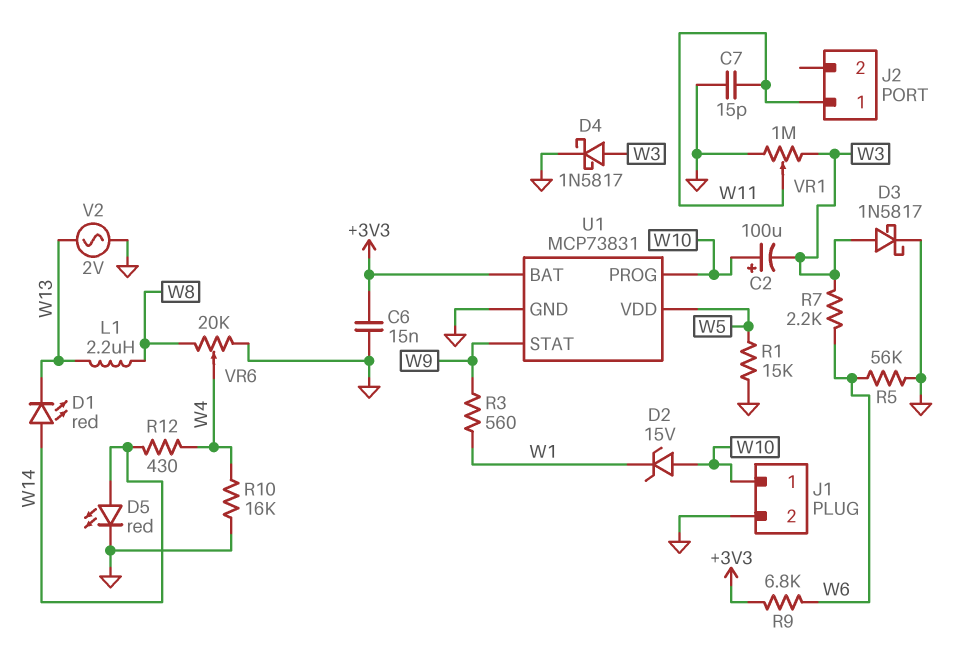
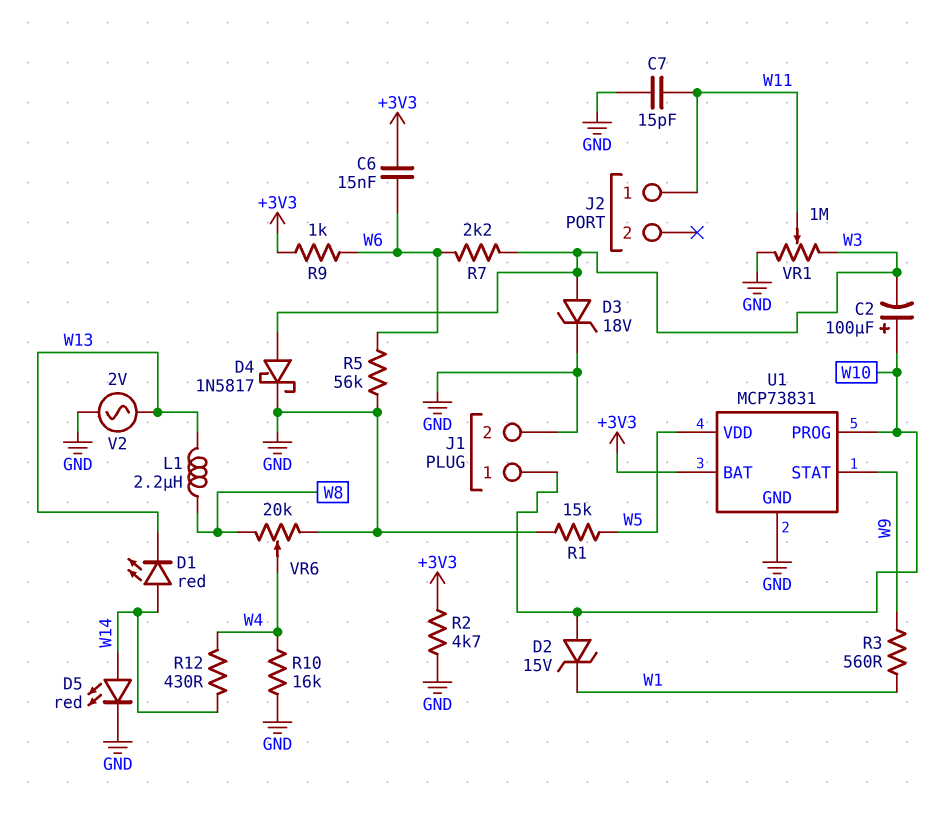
C6: 15nF (+3V3, GND) -> 15nF (+3V3, W6)
D3: schottky 1N5817 (A W3, K GND) -> zener 18V (A W3, K GND)
R2: none -> 4.7k (+3V3, GND)
R9: 6.8k (+3V3, W6) -> 1k (+3V3, W6)

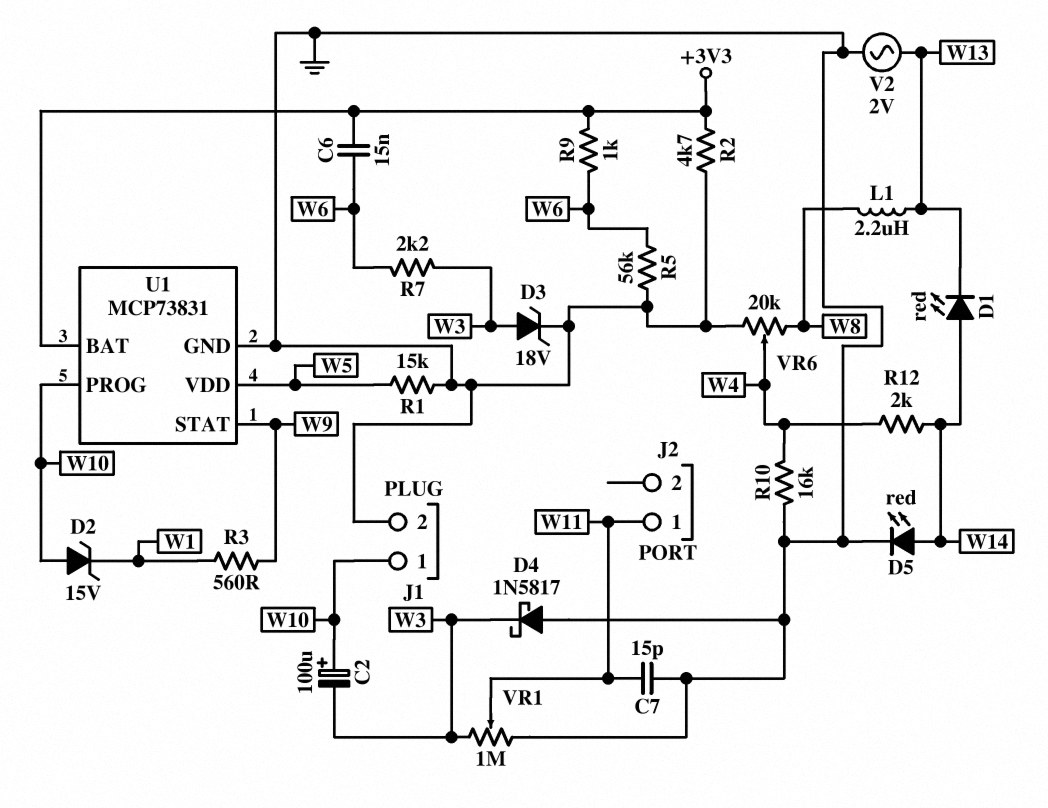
D4: schottky 1N5817 (A W3, K GND) -> schottky 1N5817 (A GND, K W3)
R12: 430 (W4, W14) -> 2k (W4, W14)

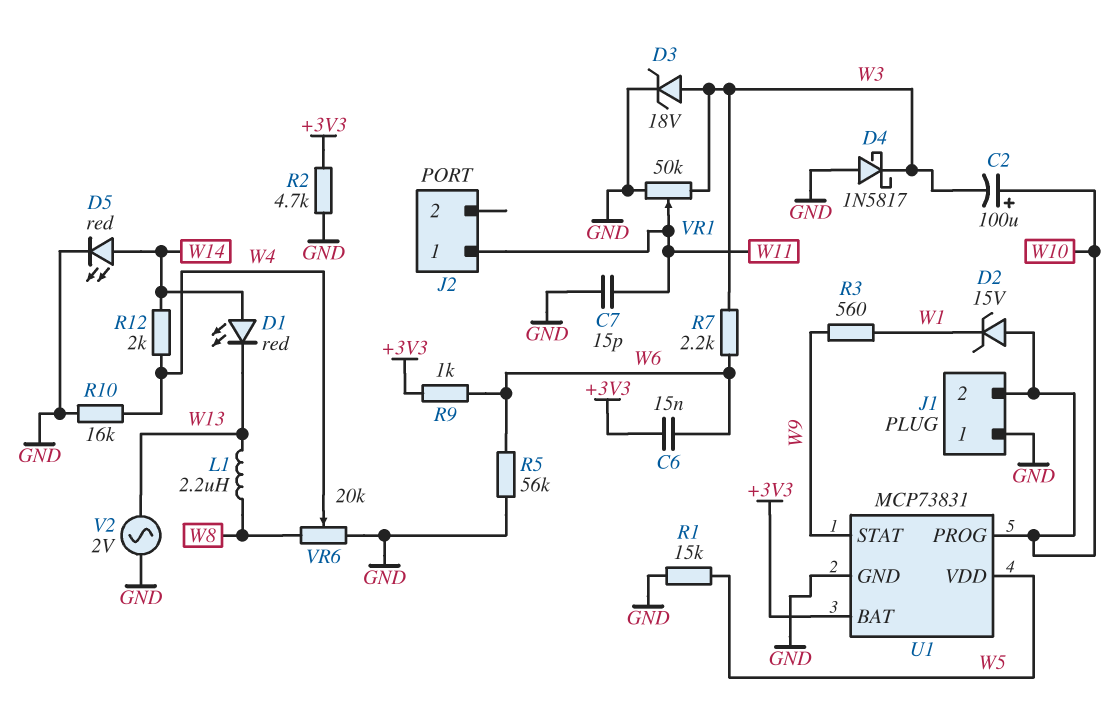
J1 pin 1: W10 -> GND
J1 pin 2: GND -> W10
VR1: 1M (GND, W3, wiper W11) -> 50k (GND, W3, wiper W11)

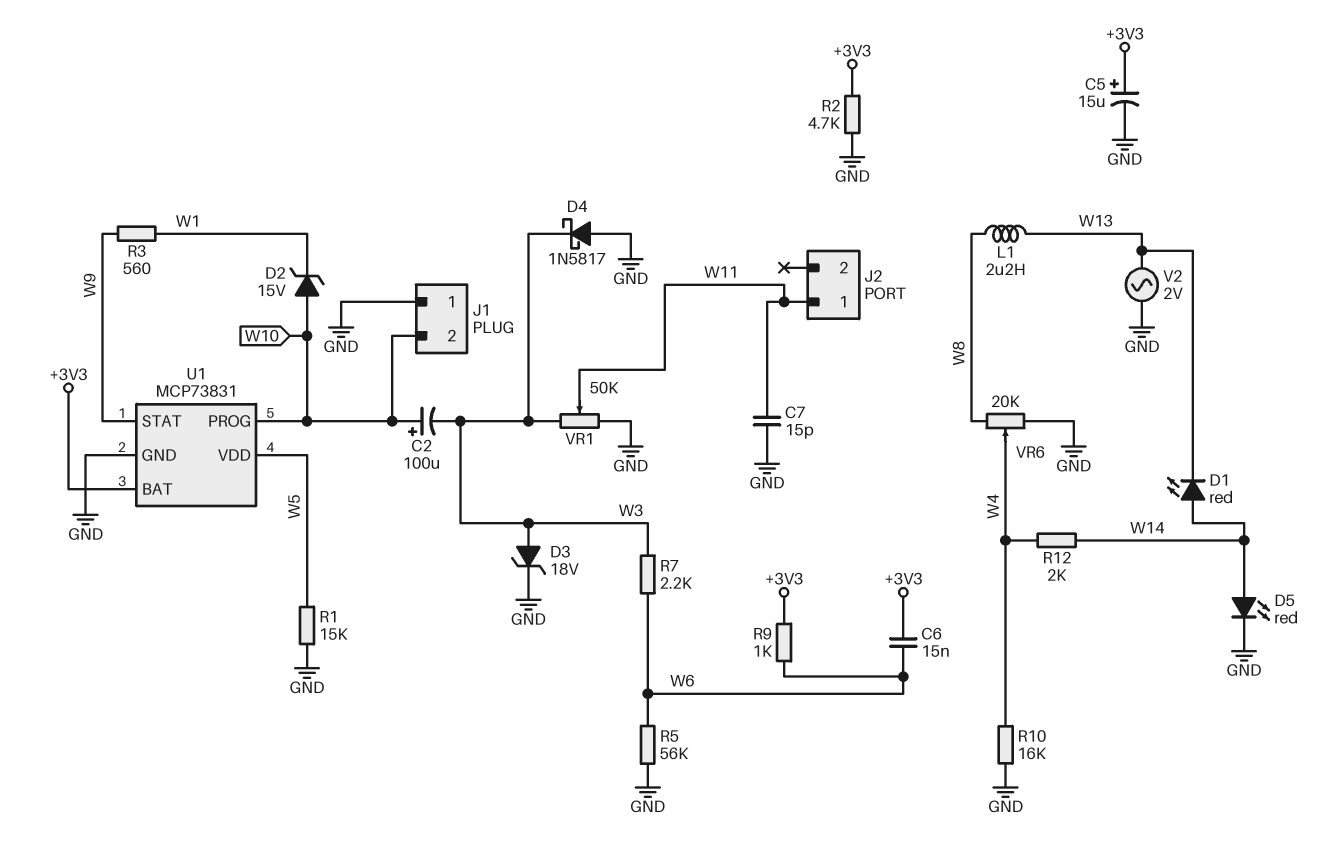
C5: none -> 15uF (plus +3V3, minus GND)

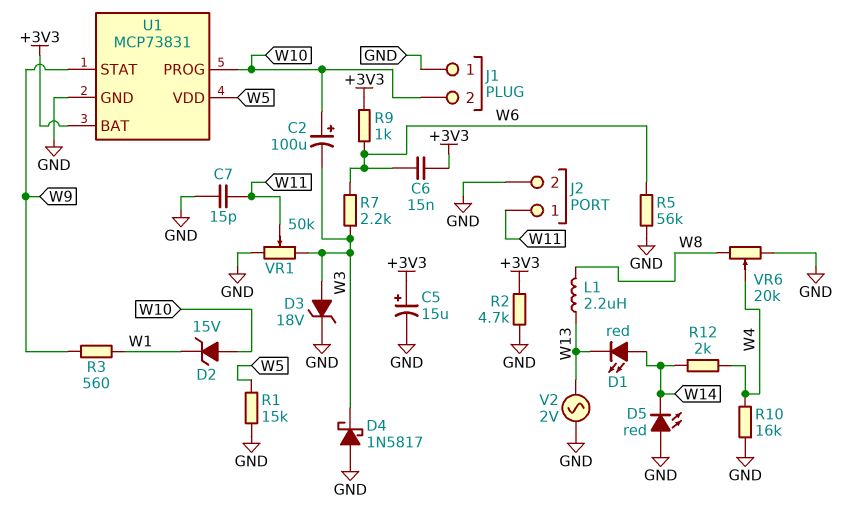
D5: LED red (A W14, K GND) -> LED red (A GND, K W14)
J2 pin 2: none -> GND

